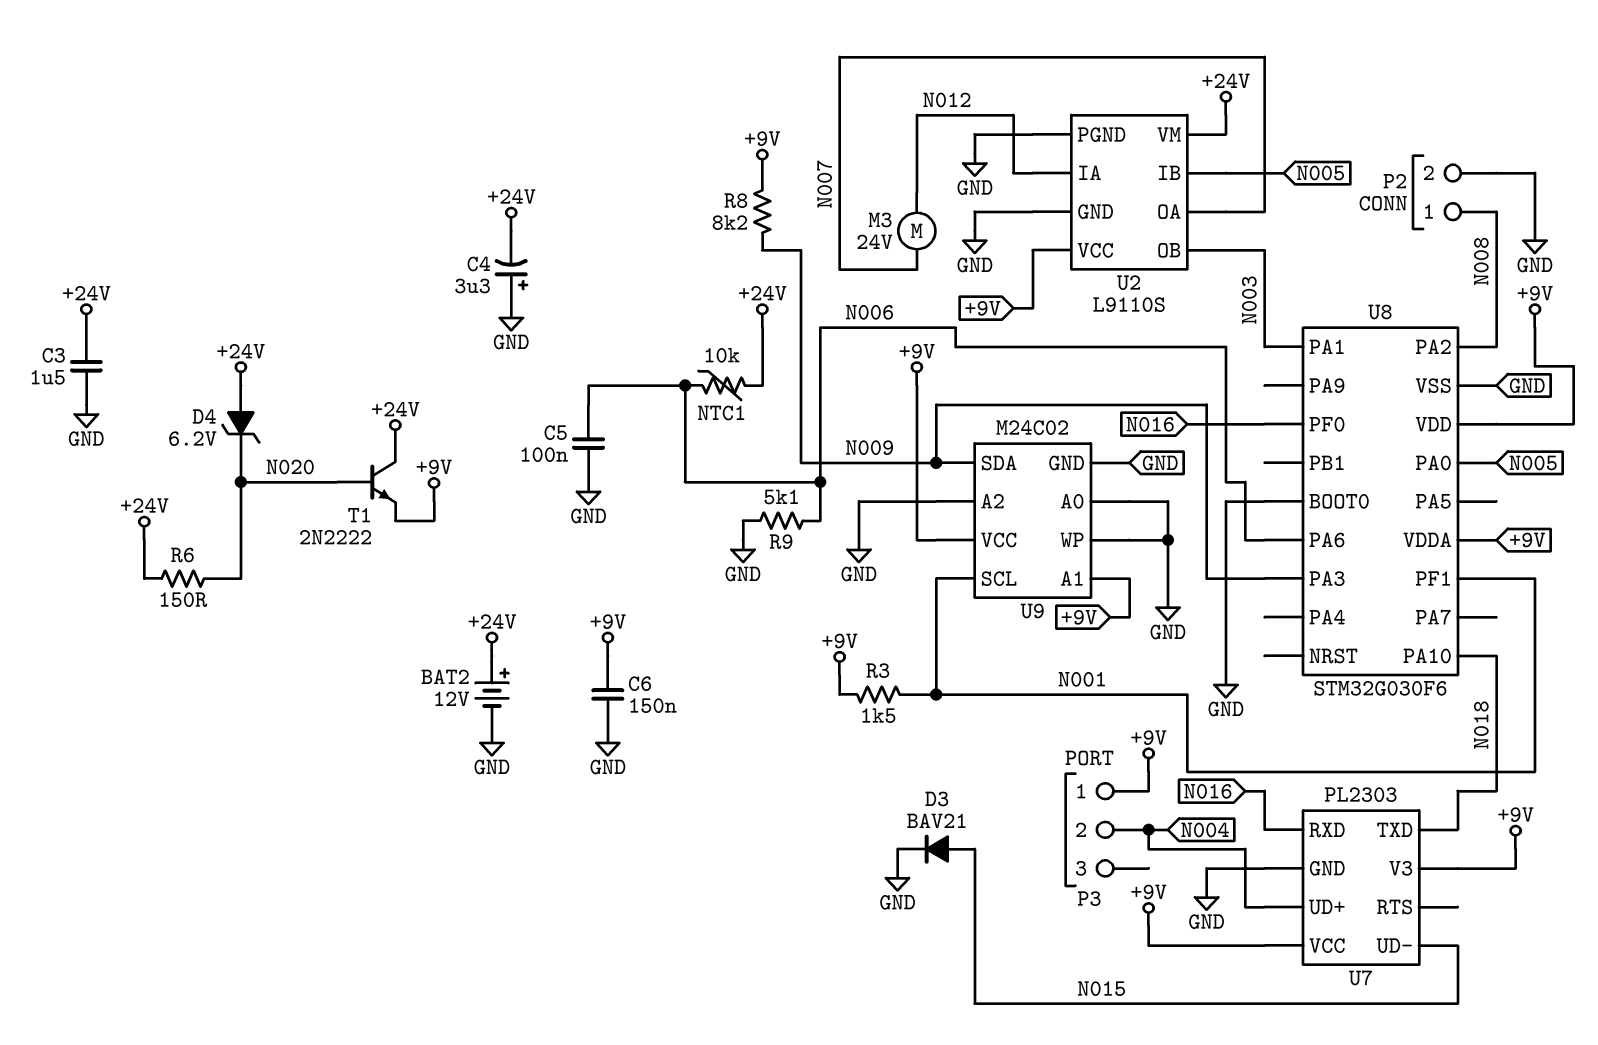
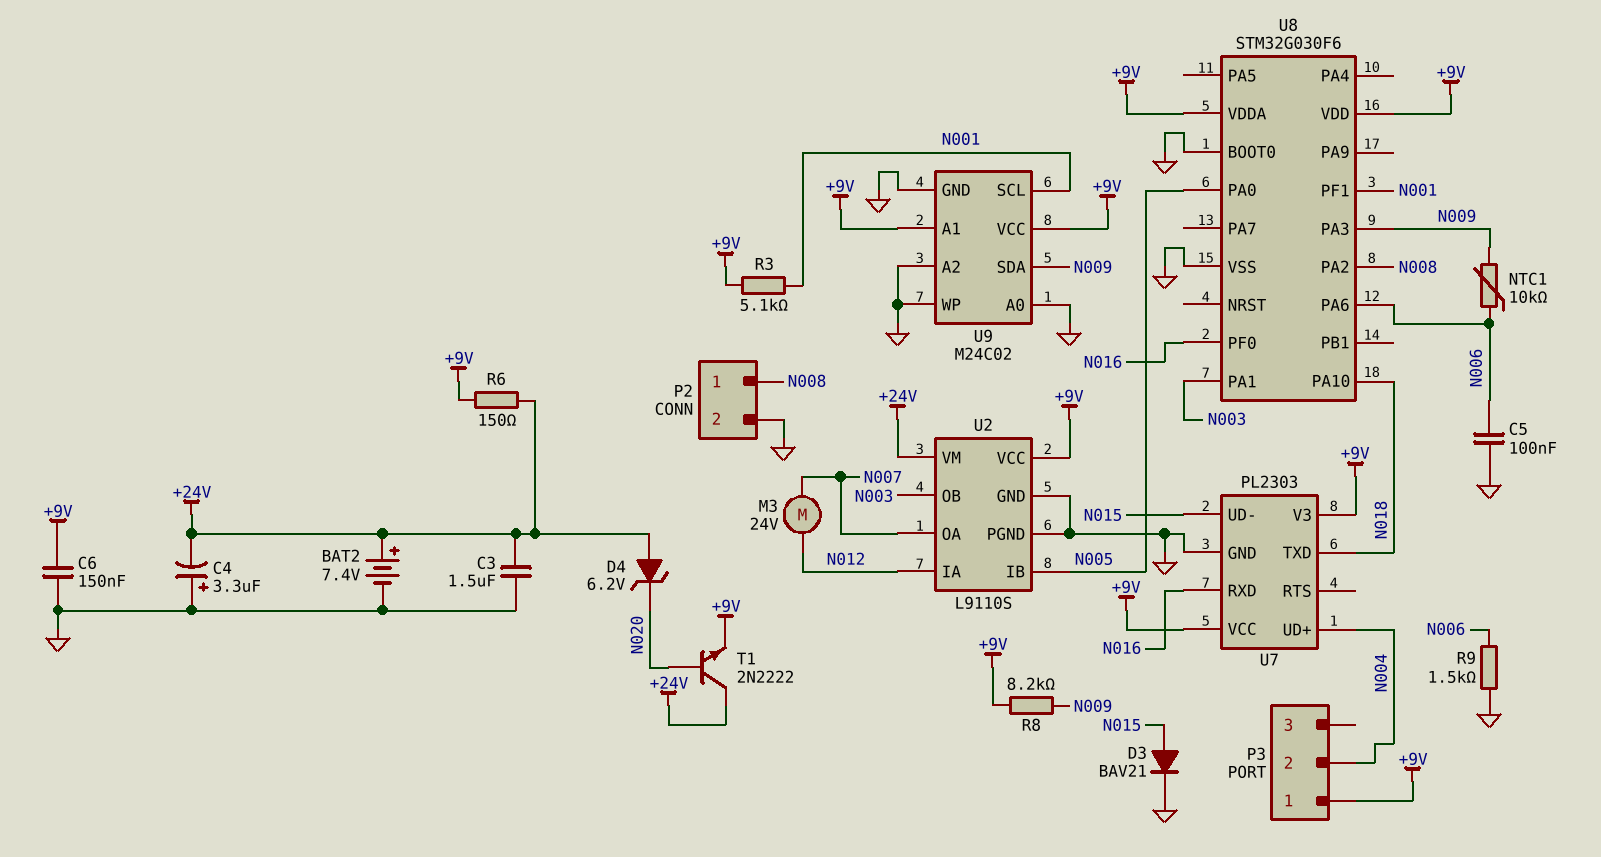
BAT2: 12V (plus +24V, minus GND) -> 7.4V (plus +24V, minus GND)
NTC1: 10k (+24V, N006) -> 10k (N006, N009)
R3: 1.5k (+9V, N001) -> 5.1k (+9V, N001)
R6: 150 (+24V, N020) -> 150 (+9V, +24V)
R9: 5.1k (GND, N006) -> 1.5k (GND, N006)

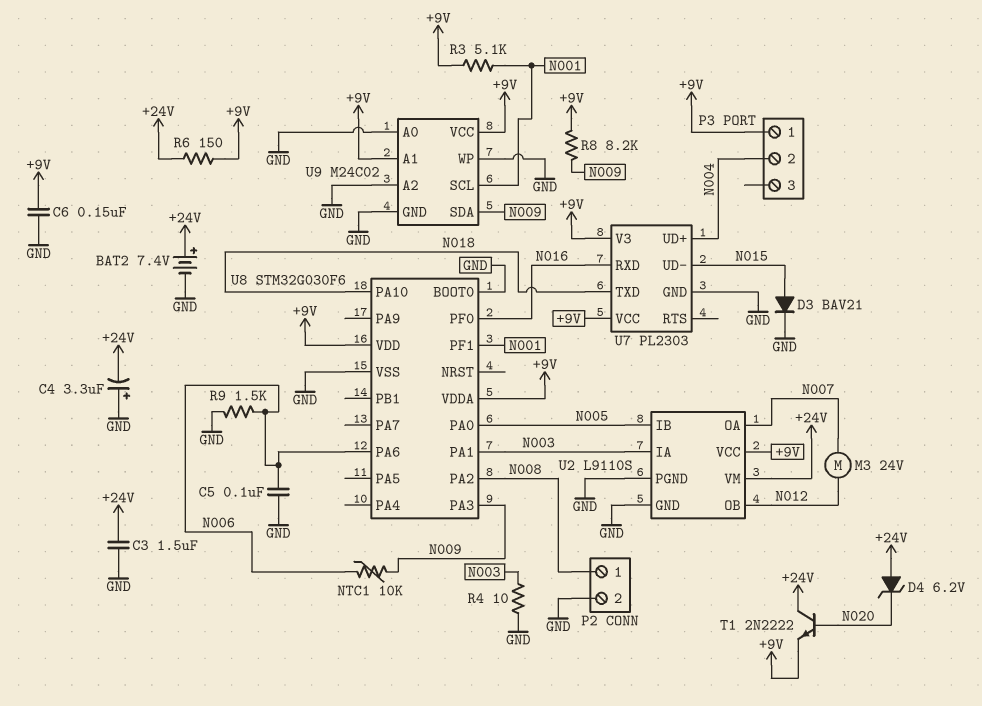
R4: none -> 10 (GND, N003)
U2 pin IA: N012 -> N003
U2 pin OB: N003 -> N012

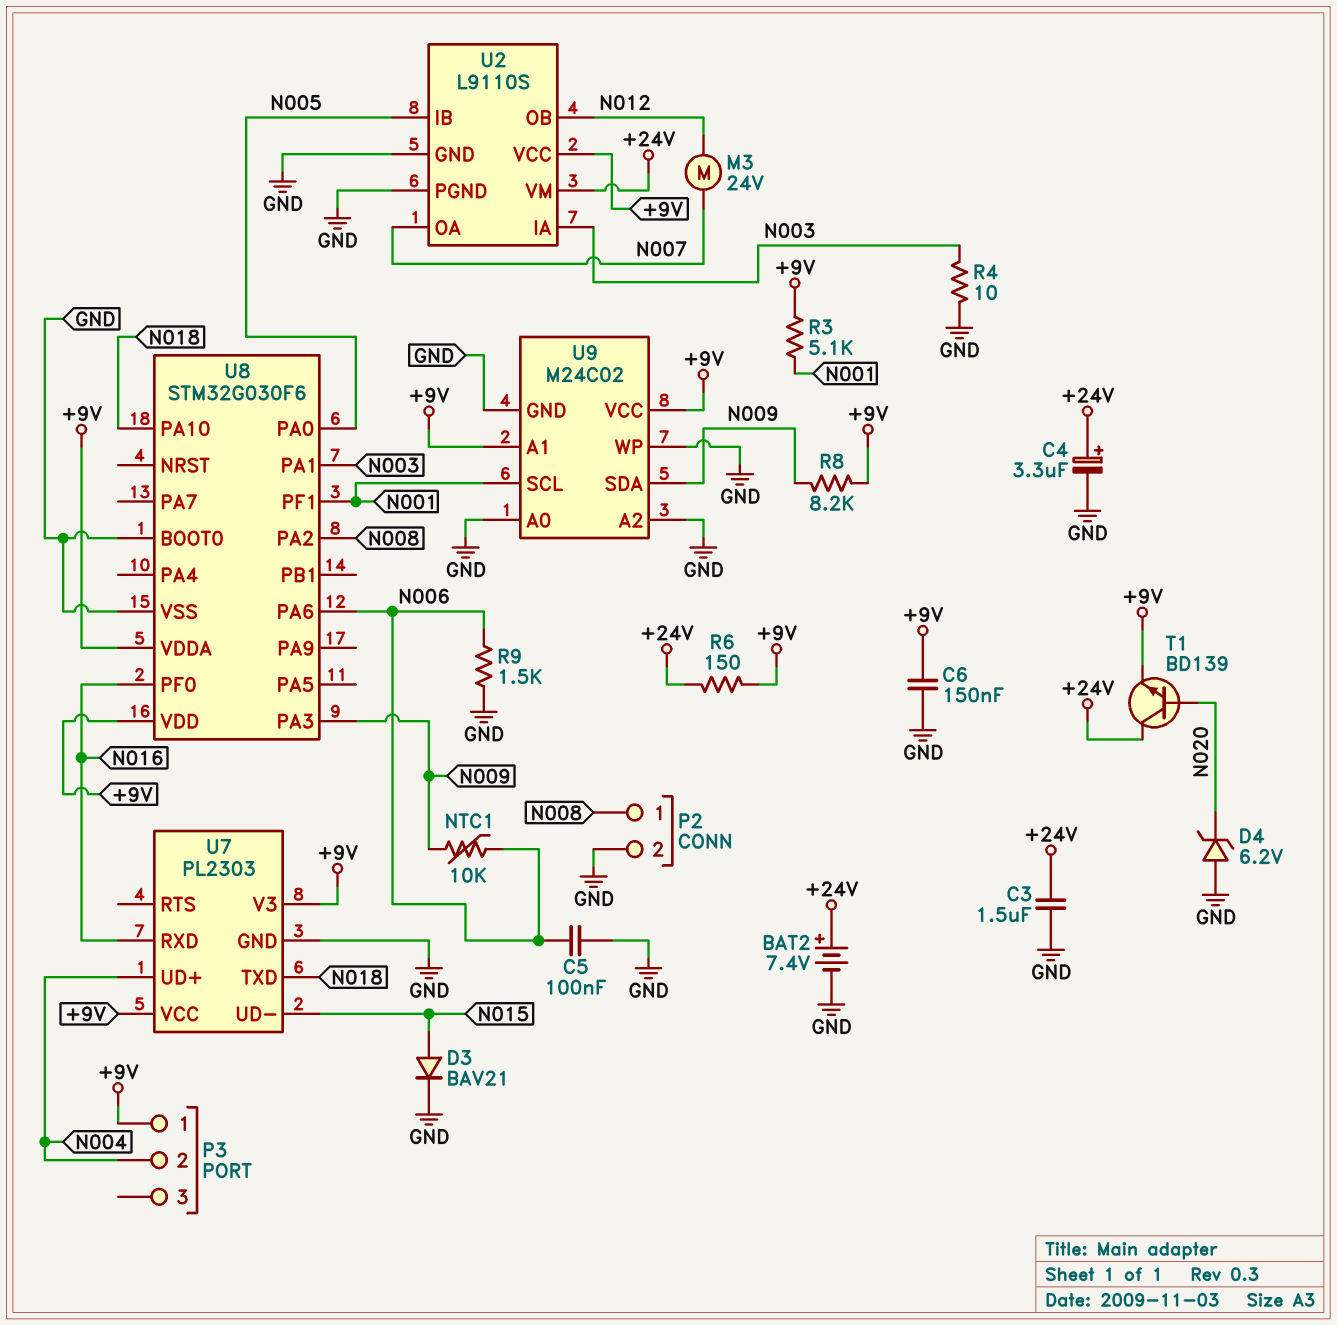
C4: 3.3uF (plus GND, minus +24V) -> 3.3uF (plus +24V, minus GND)
D4: zener 6.2V (A +24V, K N020) -> zener 6.2V (A GND, K N020)
T1: NPN 2N2222 (B N020, C +24V, E +9V) -> NPN BD139 (B N020, C +24V, E +9V)

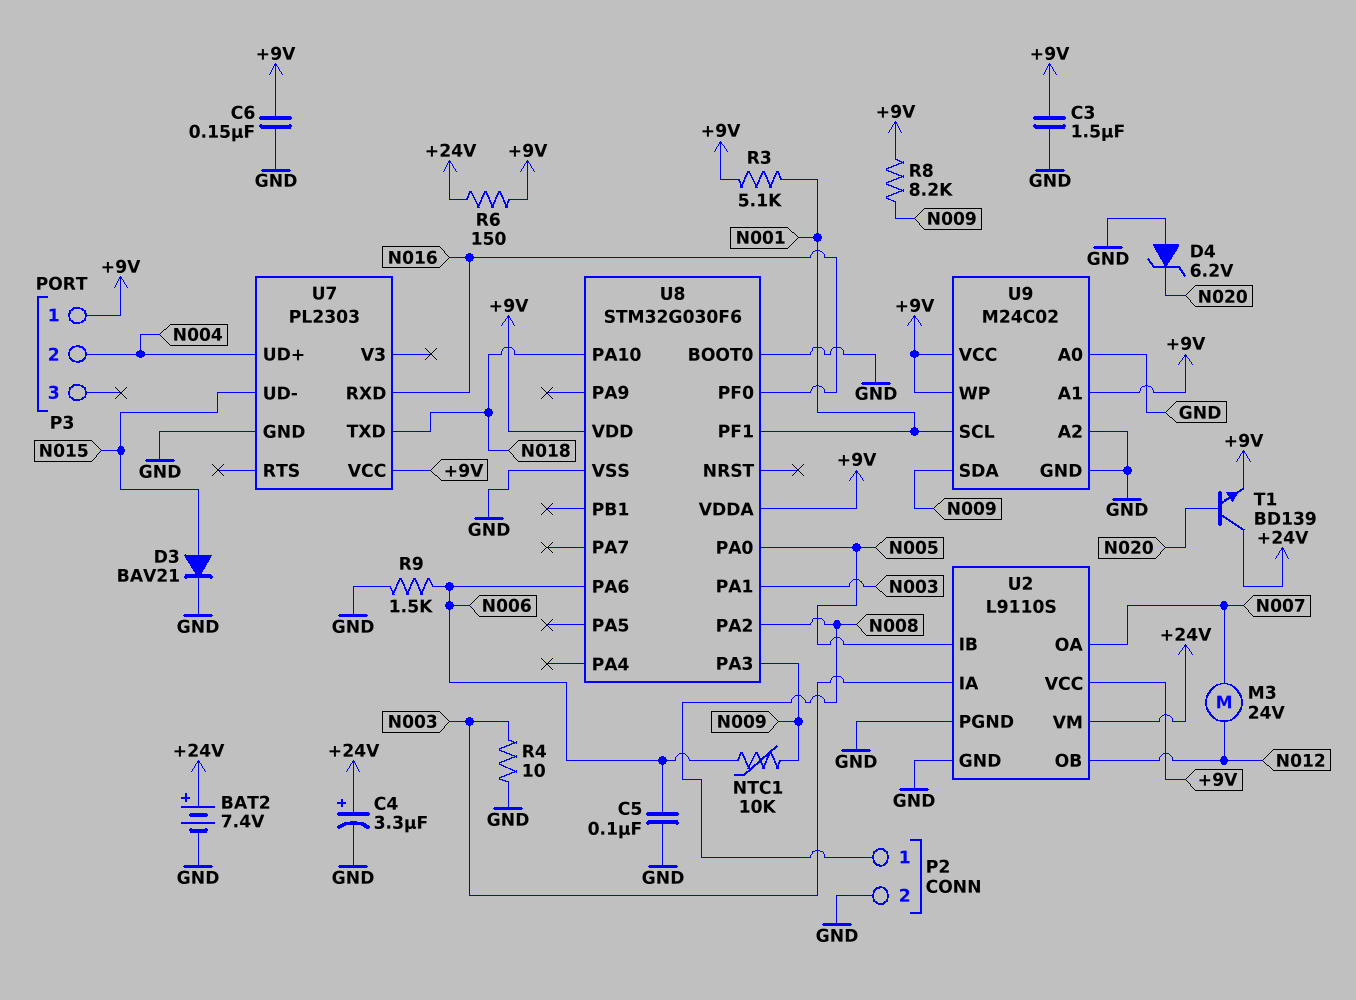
C3: 1.5uF (+24V, GND) -> 1.5uF (+9V, GND)
U7 pin V3: +9V -> none
U9 pin WP: GND -> +9V

